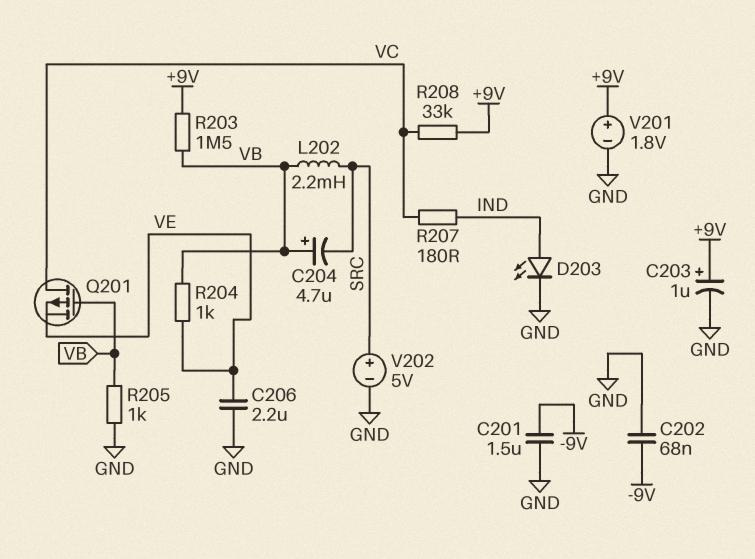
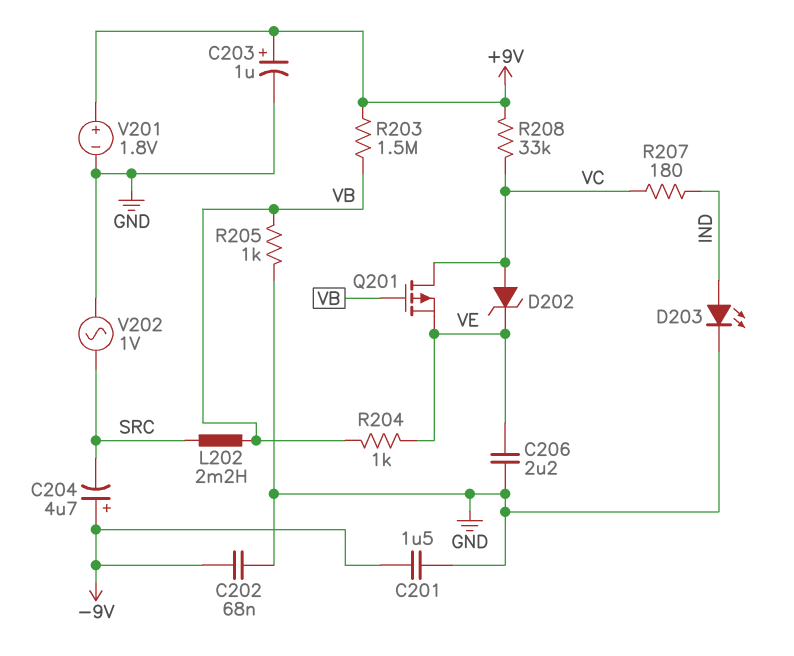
C204: 4.7uF (plus VB, minus SRC) -> 4.7uF (plus -9V, minus SRC)
D202: none -> zener (A VC, K VE)
V202: 5V (plus SRC, minus GND) -> AC 1V (GND, SRC)

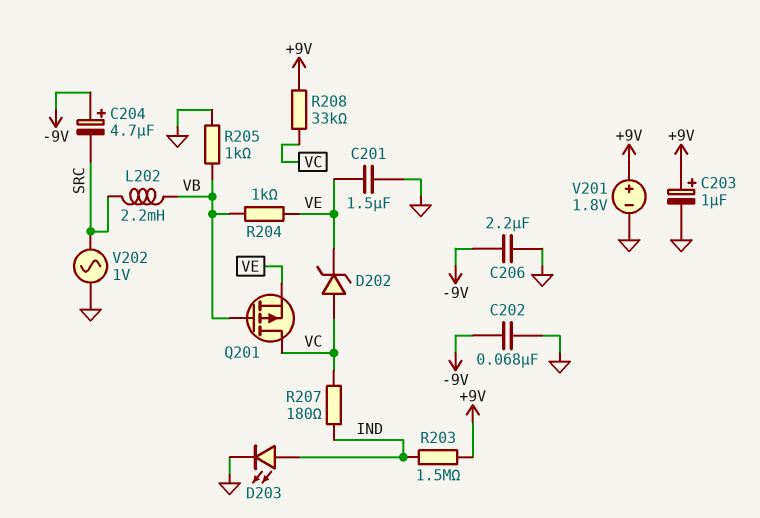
C201: 1.5uF (-9V, GND) -> 1.5uF (GND, VE)
C206: 2.2uF (GND, VE) -> 2.2uF (-9V, GND)
R203: 1.5M (+9V, VB) -> 1.5M (+9V, IND)

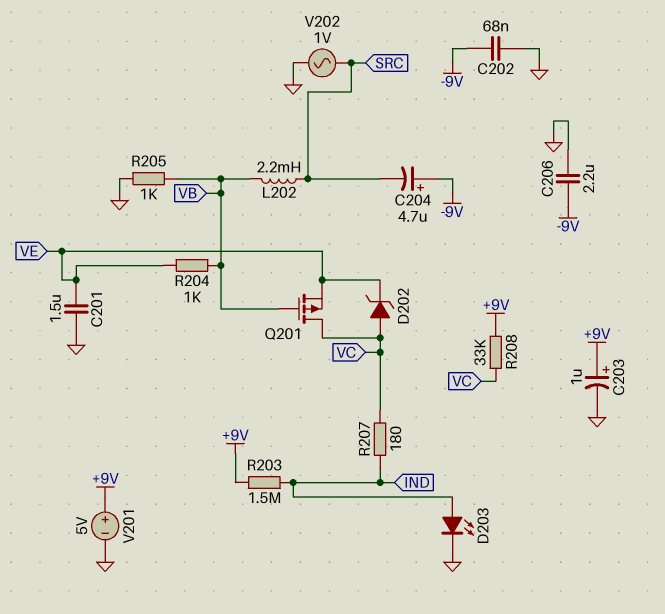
V201: 1.8V (plus +9V, minus GND) -> 5V (plus +9V, minus GND)

